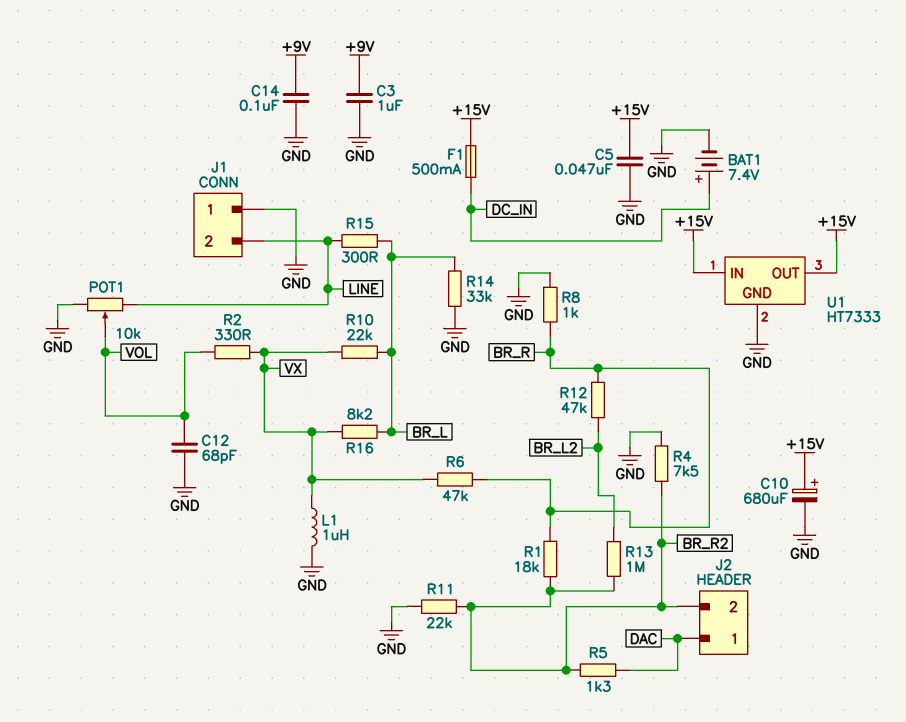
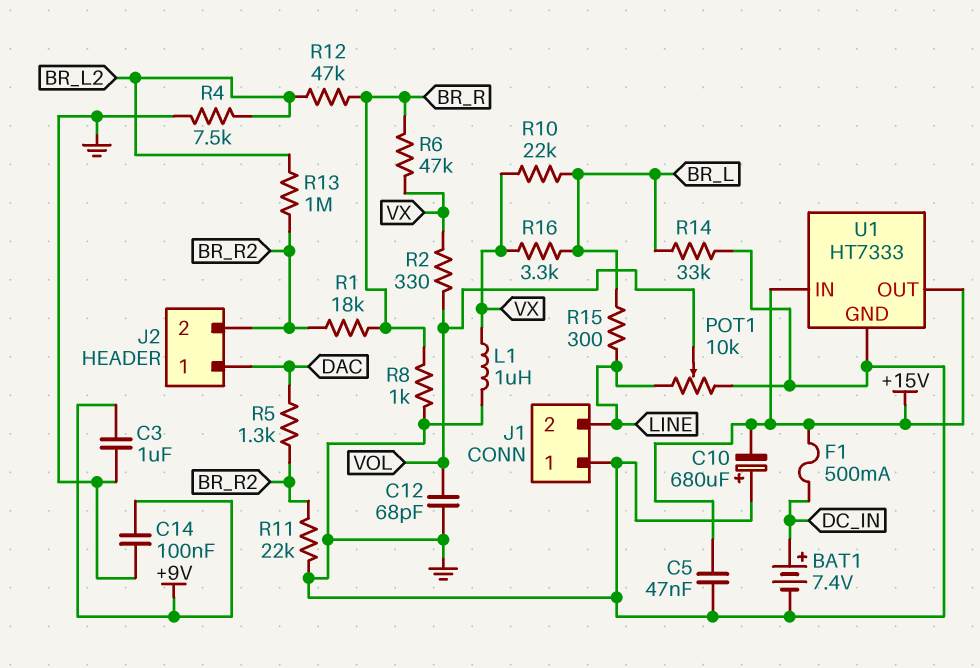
C10: 680uF (plus +15V, minus GND) -> 680uF (plus GND, minus +15V)
R4: 7.5k (BR_R2, GND) -> 7.5k (BR_L2, GND)
R16: 8.2k (BR_L, VX) -> 3.3k (BR_L, VX)

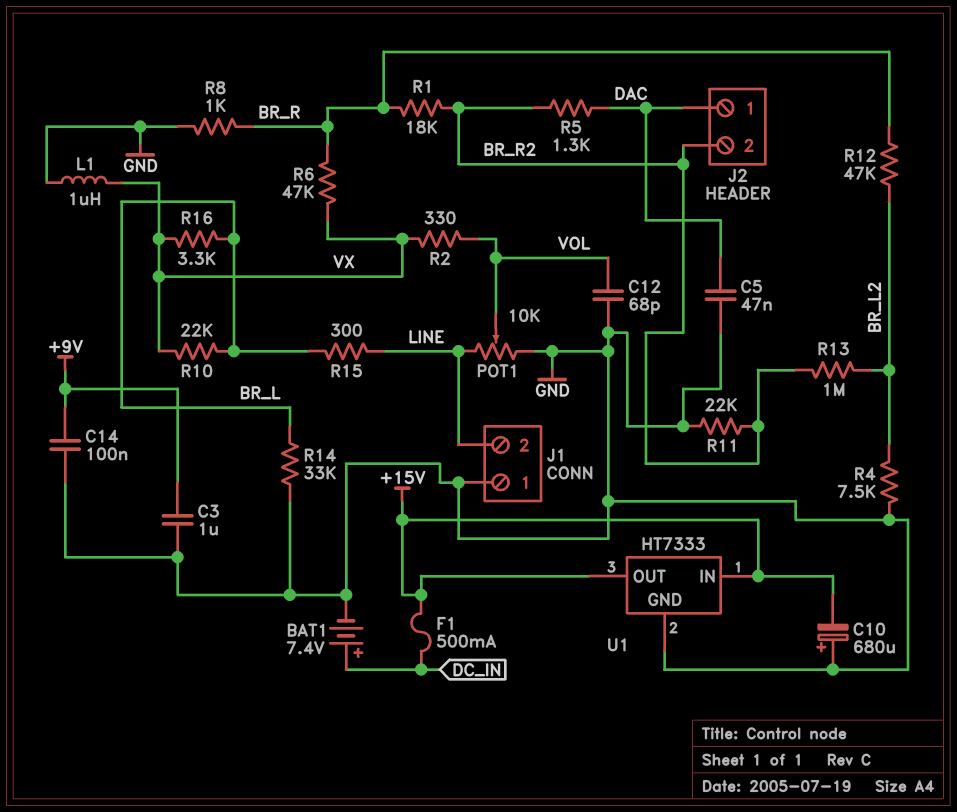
C5: 47nF (+15V, GND) -> 47nF (DAC, GND)

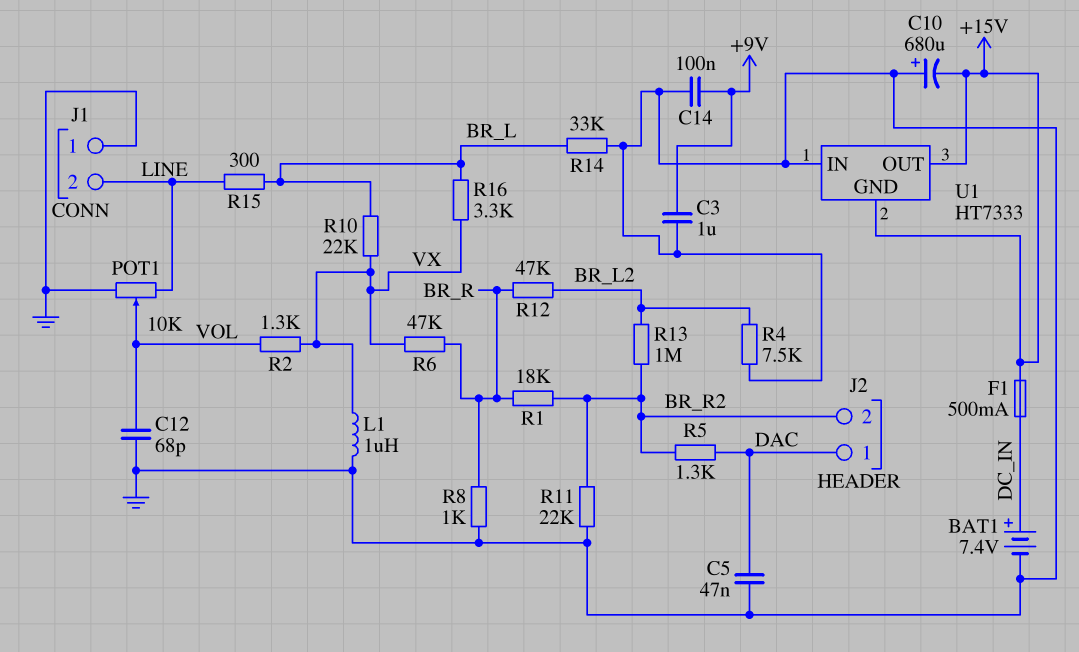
R2: 330 (VOL, VX) -> 1.3k (VOL, VX)
U1 pin GND: GND -> +15V
U1 pin IN: +15V -> GND

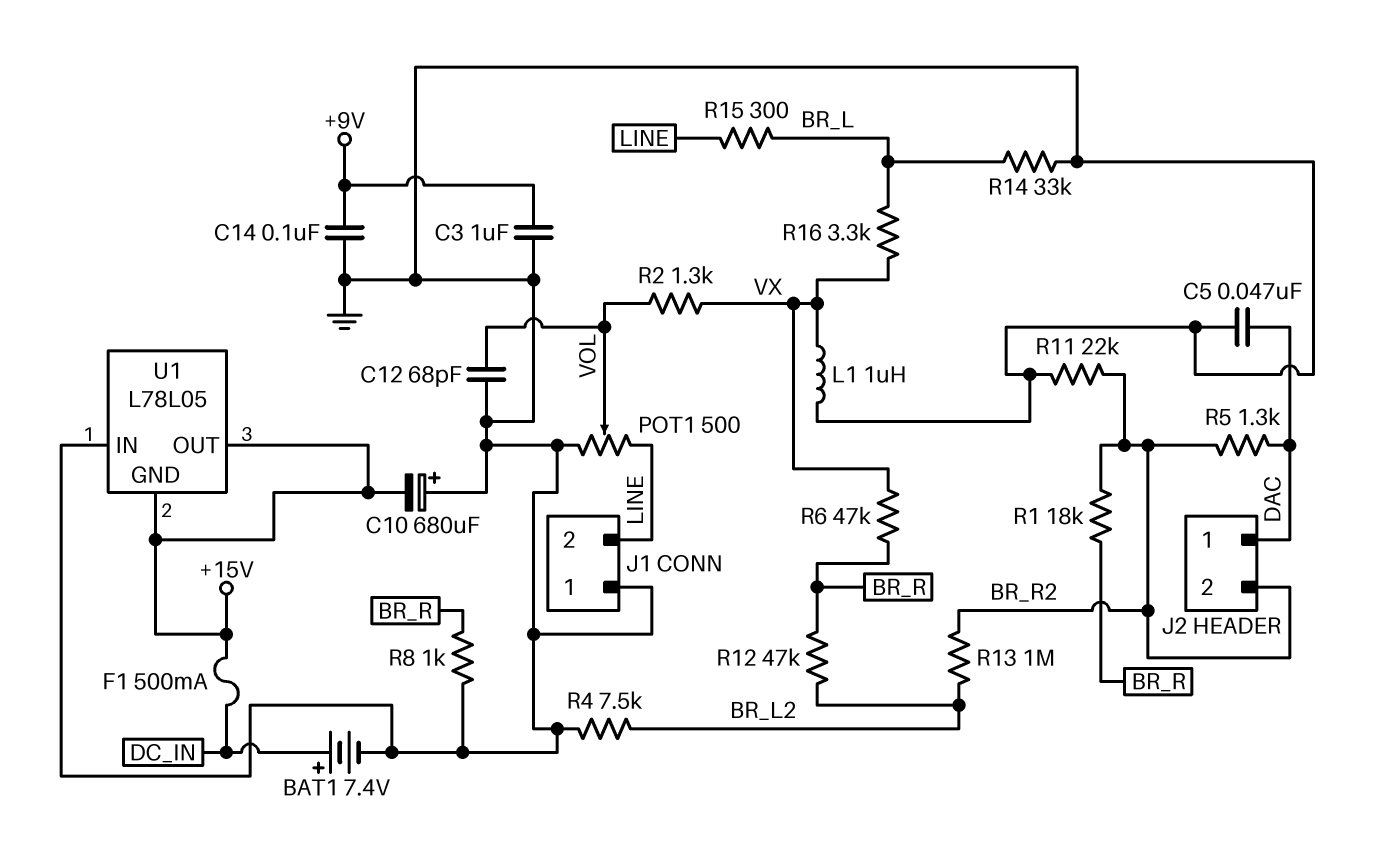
POT1: 10k (GND, LINE, wiper VOL) -> 500 (GND, LINE, wiper VOL)
R10: 22k (BR_L, VX) -> none
U1: HT7333 -> L78L05

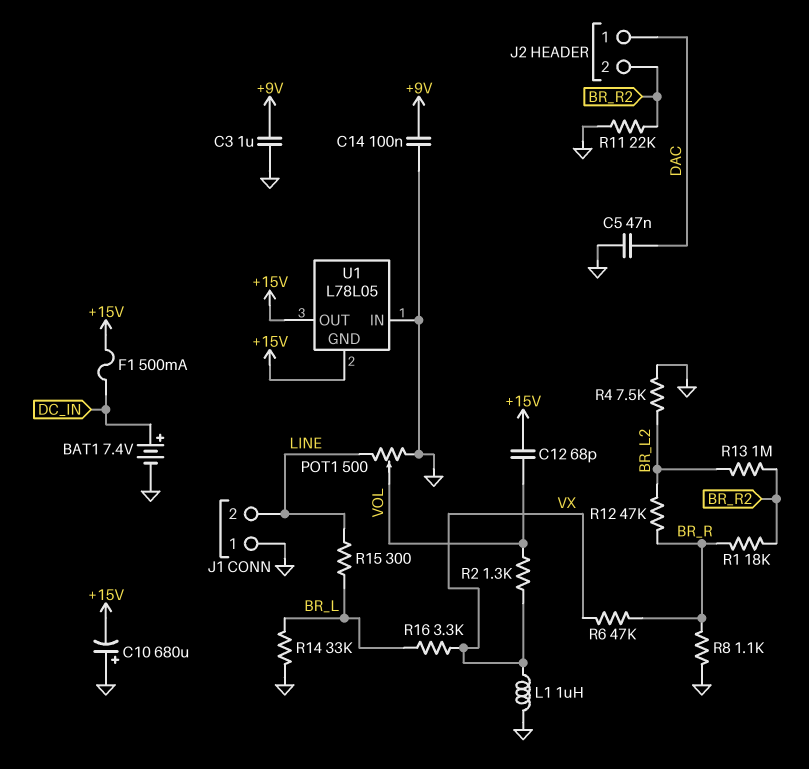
C12: 68pF (GND, VOL) -> 68pF (+15V, VOL)
R5: 1.3k (BR_R2, DAC) -> none
R8: 1k (BR_R, GND) -> 1.1k (BR_R, GND)

